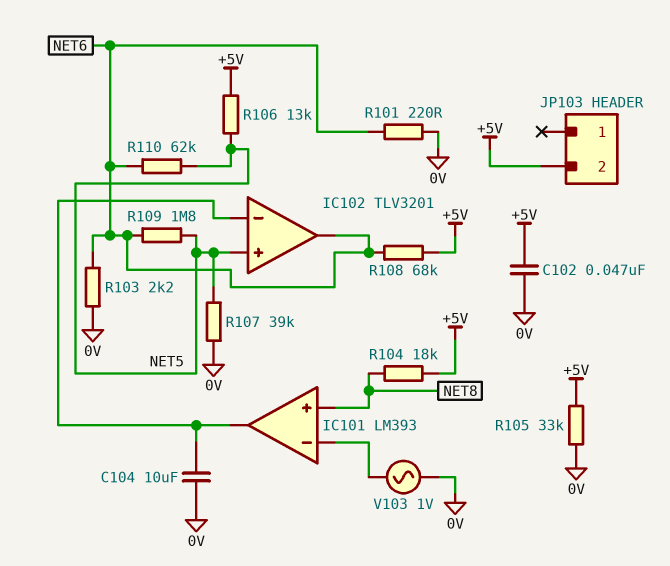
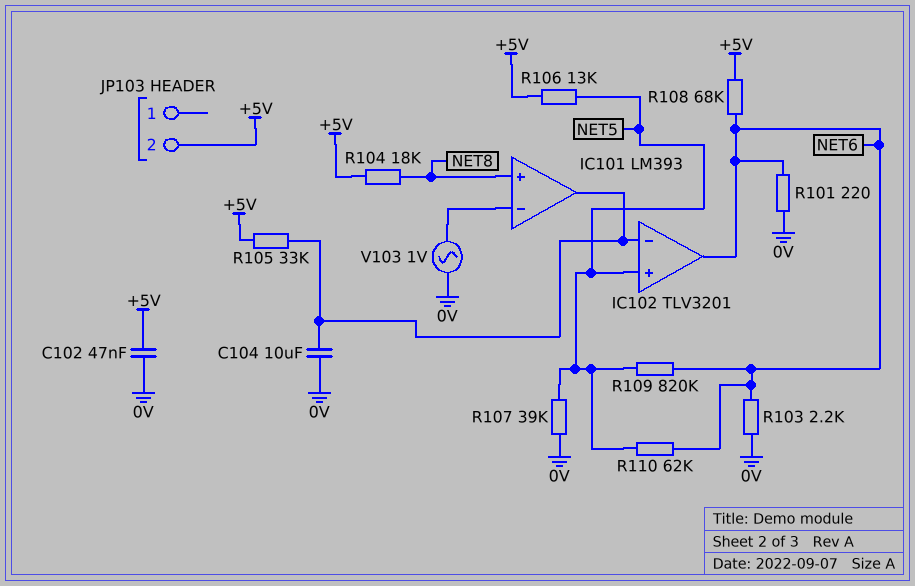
R105: 33k (+5V, 0V) -> 33k (+5V, IC101/out)
R109: 1.8M (NET5, NET6) -> 820k (NET5, NET6)

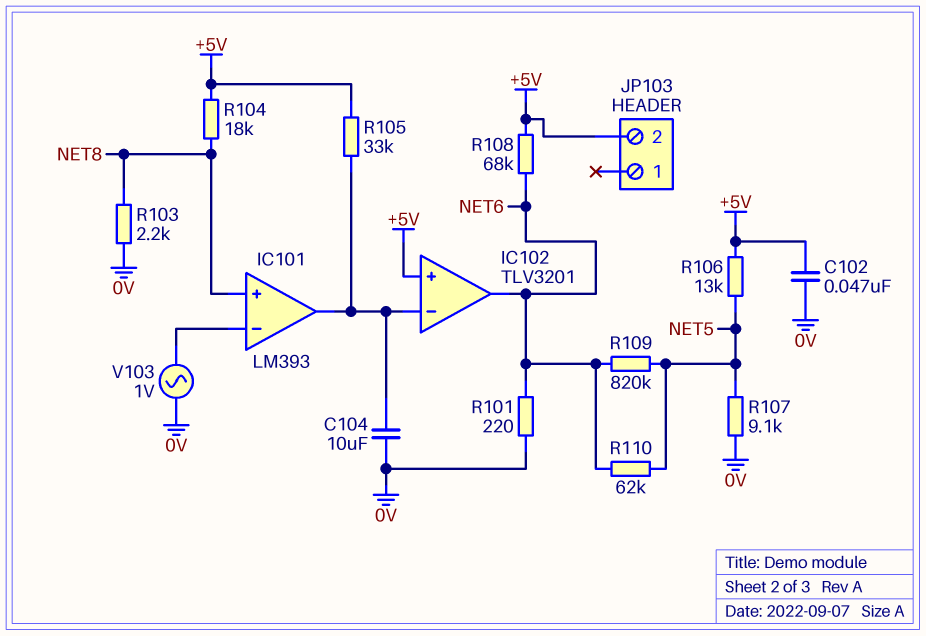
IC102 pin in+: NET5 -> +5V
R103: 2.2k (0V, NET6) -> 2.2k (0V, NET8)
R107: 39k (0V, NET5) -> 9.1k (0V, NET5)

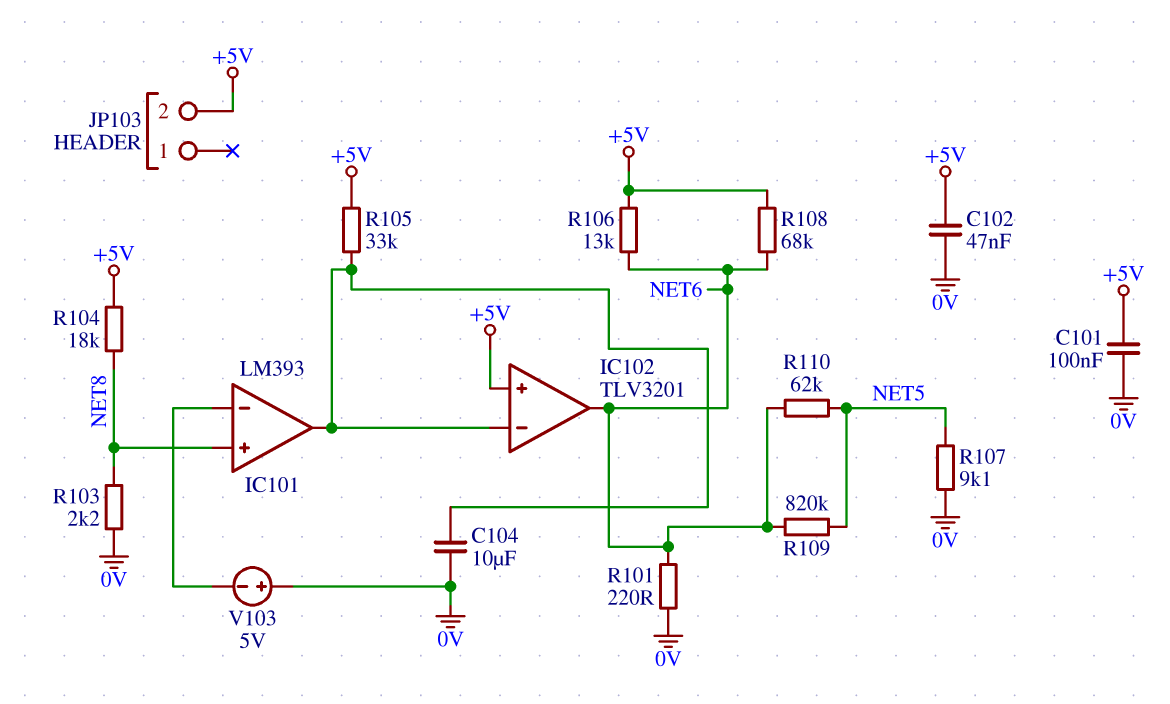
C101: none -> 100nF (+5V, 0V)
R106: 13k (+5V, NET5) -> 13k (+5V, NET6)
V103: AC 1V (0V, IC101/in-) -> 5V (plus 0V, minus IC101/in-)

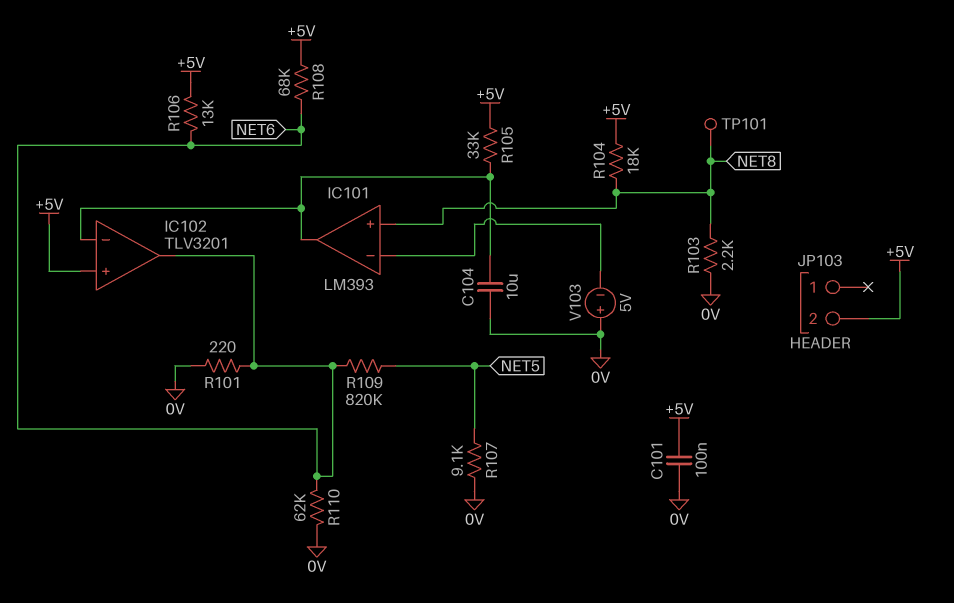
C102: 47nF (+5V, 0V) -> none
R110: 62k (NET5, NET6) -> 62k (0V, NET6)
TP101: none -> test point (NET8)

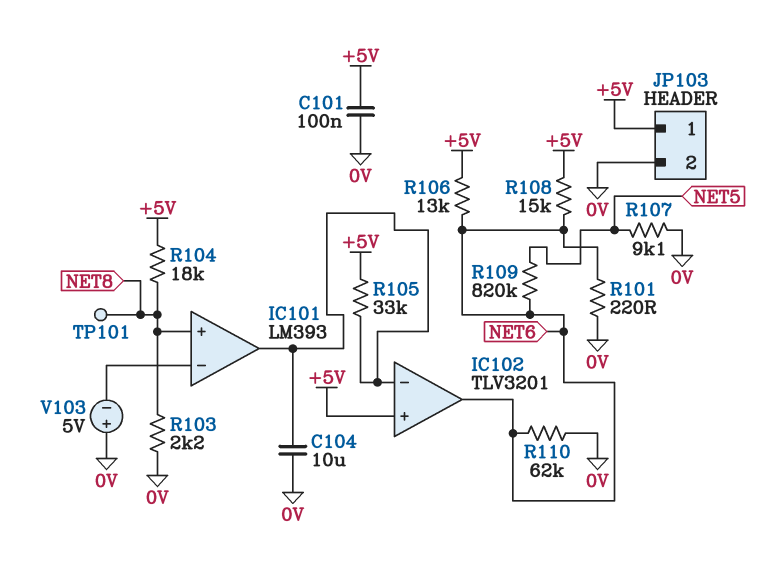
JP103 pin 1: none -> +5V
JP103 pin 2: +5V -> 0V
R108: 68k (+5V, NET6) -> 15k (+5V, NET6)

